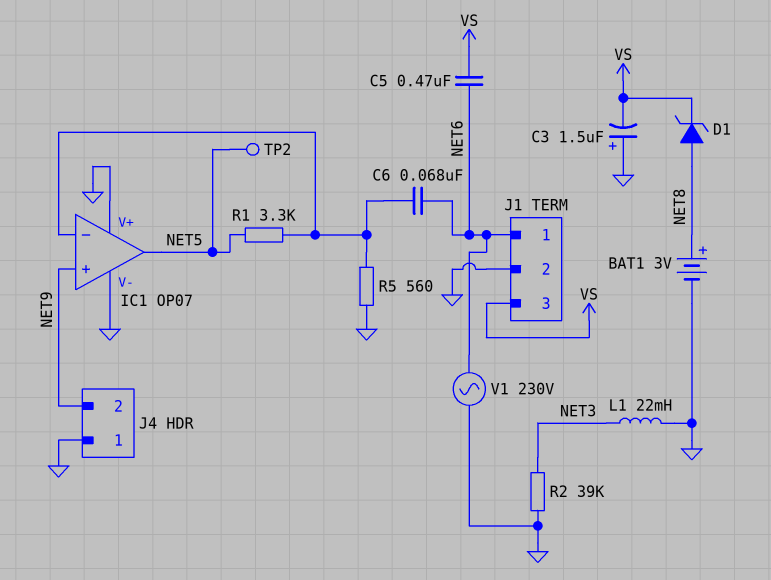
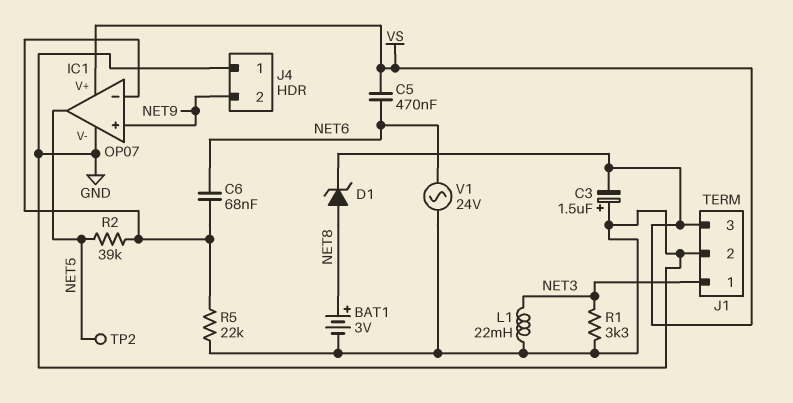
IC1 pin V+: GND -> VS
J1 pin 1: NET6 -> NET3
R1: 3.3k (IC1/in-, NET5) -> 3.3k (GND, NET3)
R2: 39k (GND, NET3) -> 39k (IC1/in-, NET5)
R5: 560 (GND, IC1/in-) -> 22k (GND, IC1/in-)
V1: AC 230V (GND, NET6) -> AC 24V (GND, NET6)

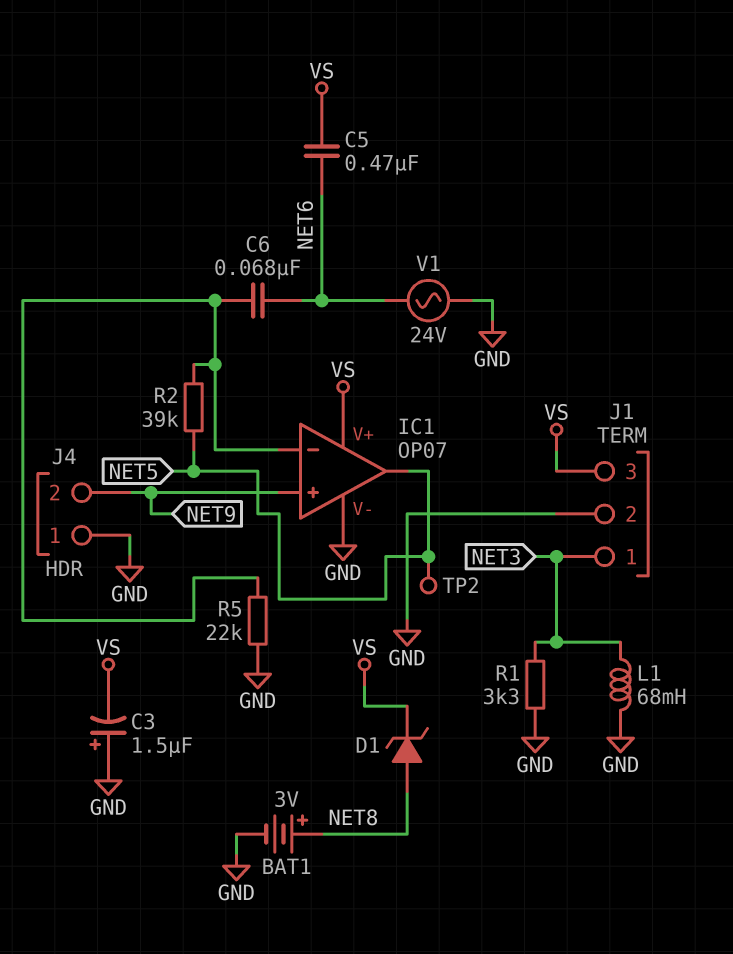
L1: 22mH (GND, NET3) -> 68mH (GND, NET3)

